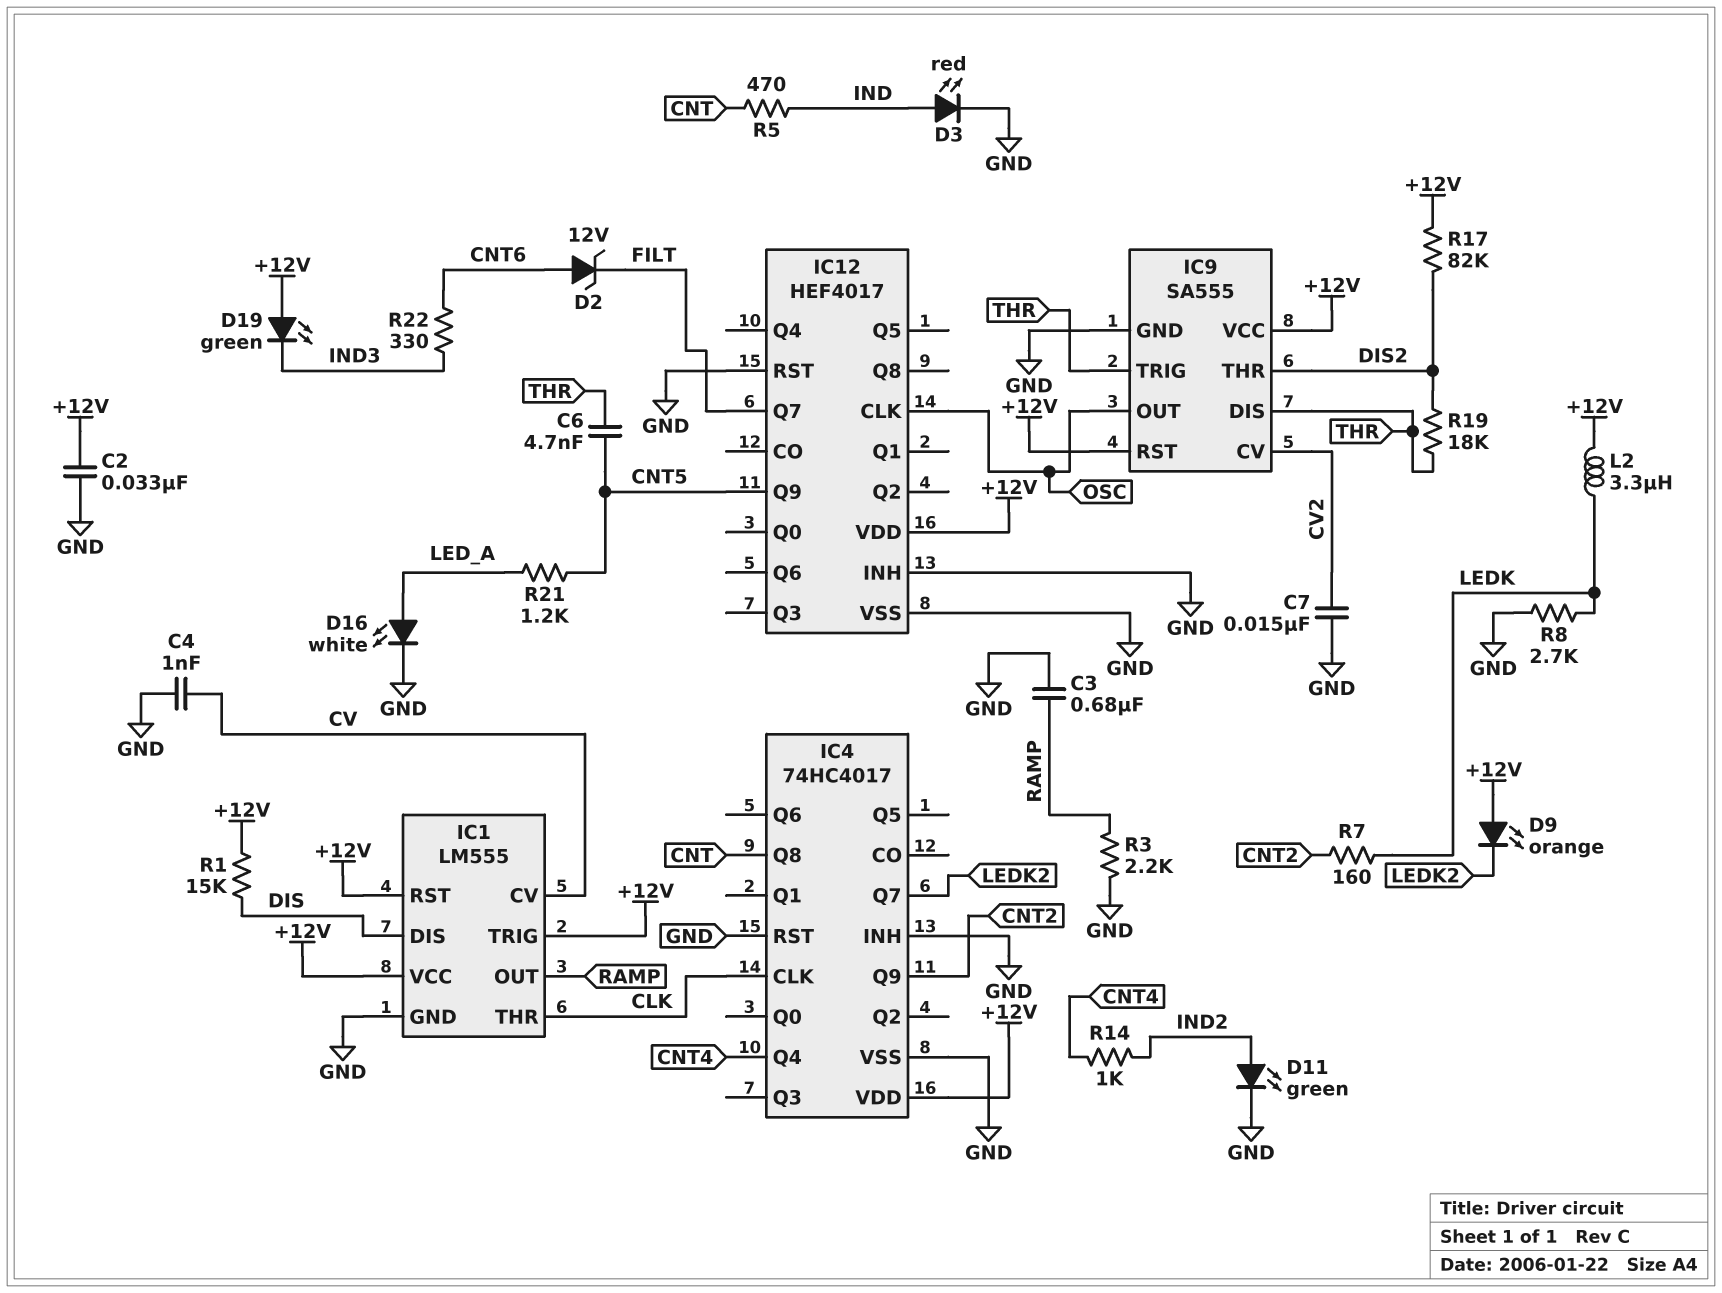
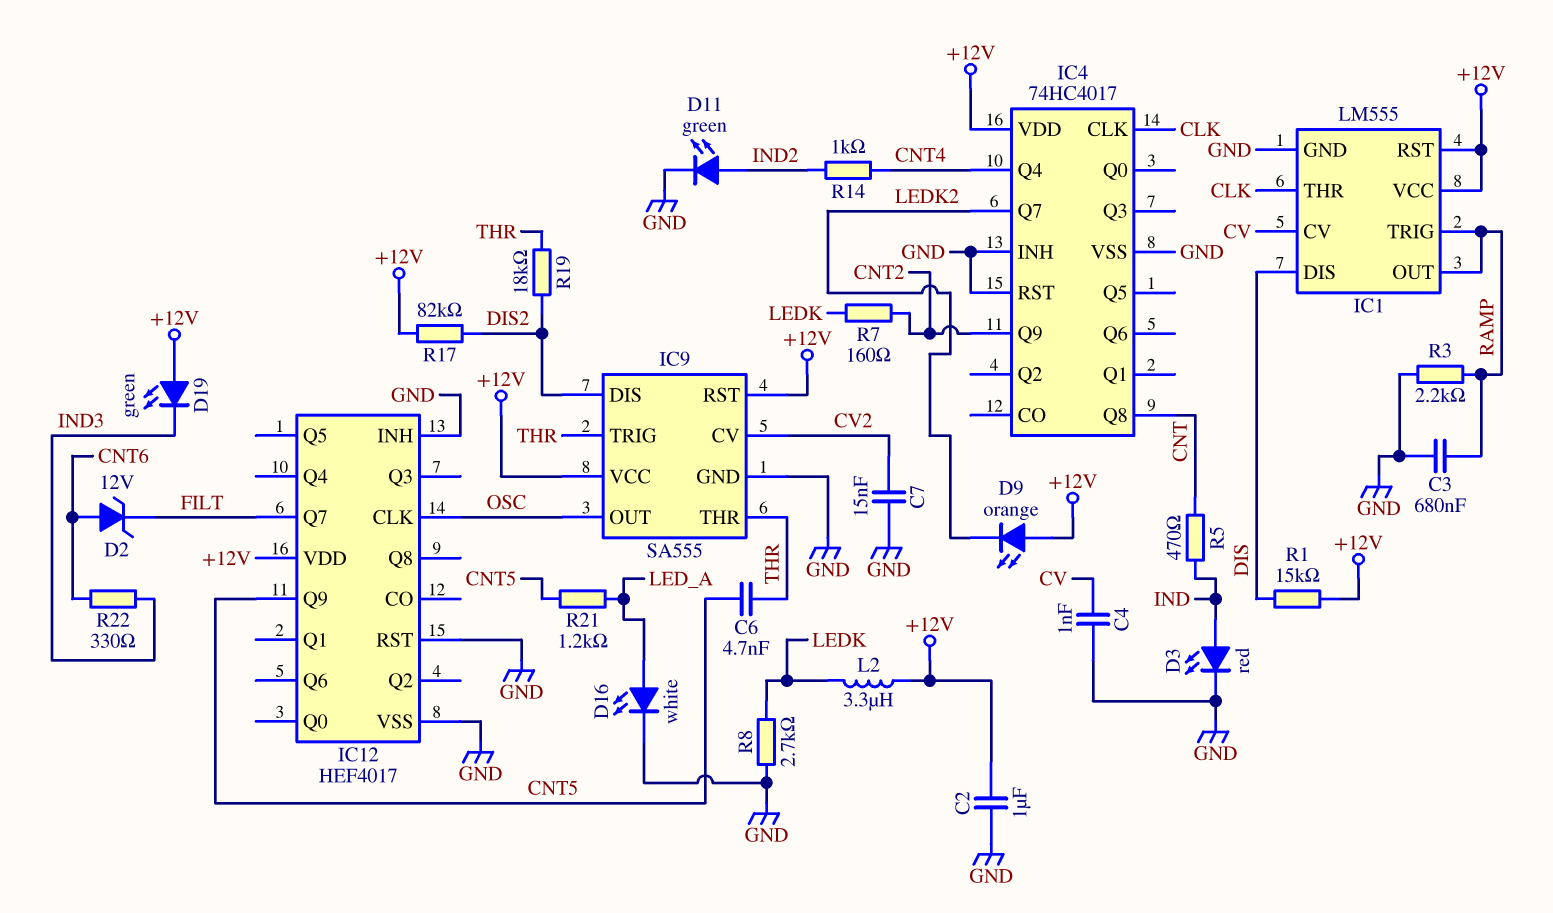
C2: 33nF (+12V, GND) -> 1uF (+12V, GND)
IC1 pin TRIG: +12V -> RAMP
IC9 pin DIS: THR -> DIS2
IC9 pin THR: DIS2 -> THR

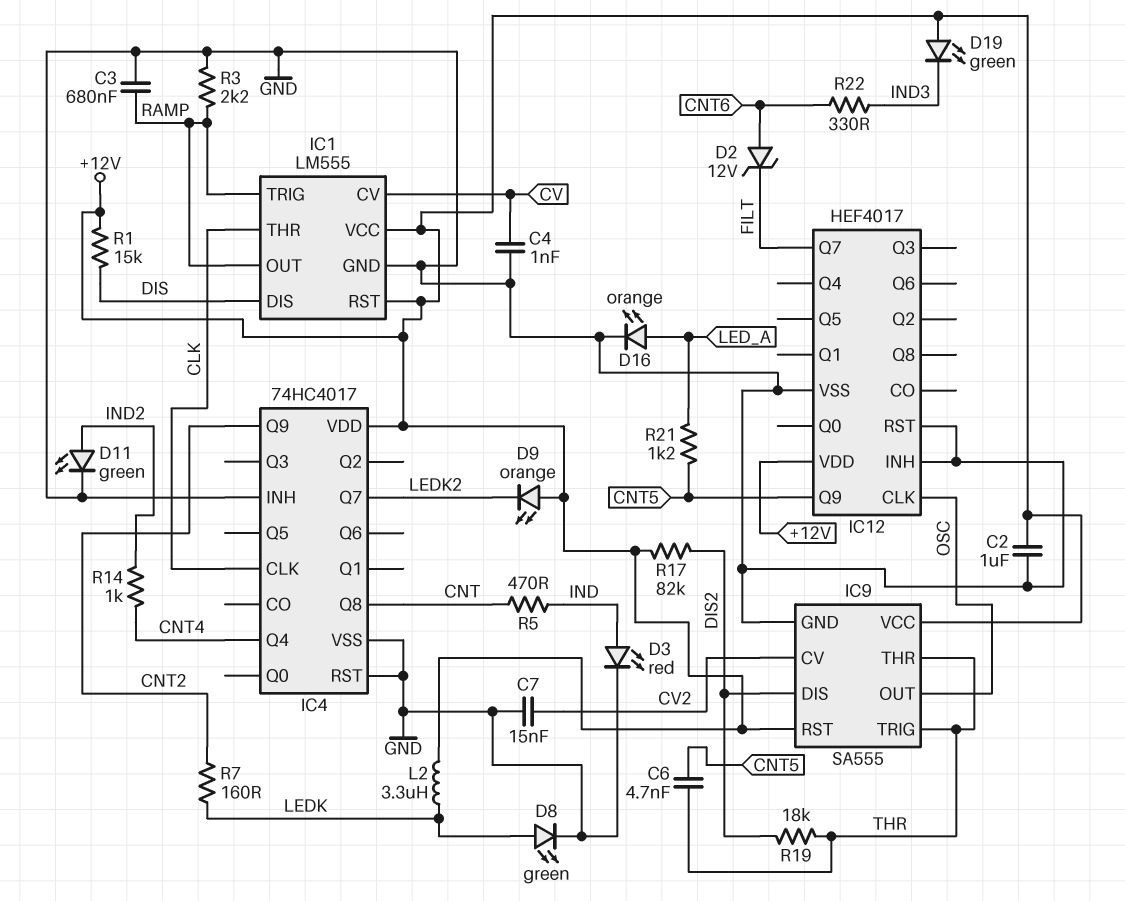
D8: none -> LED green (A LEDK, K GND)
D16: LED white (A LED_A, K GND) -> LED orange (A LED_A, K GND)
R8: 2.7k (GND, LEDK) -> none

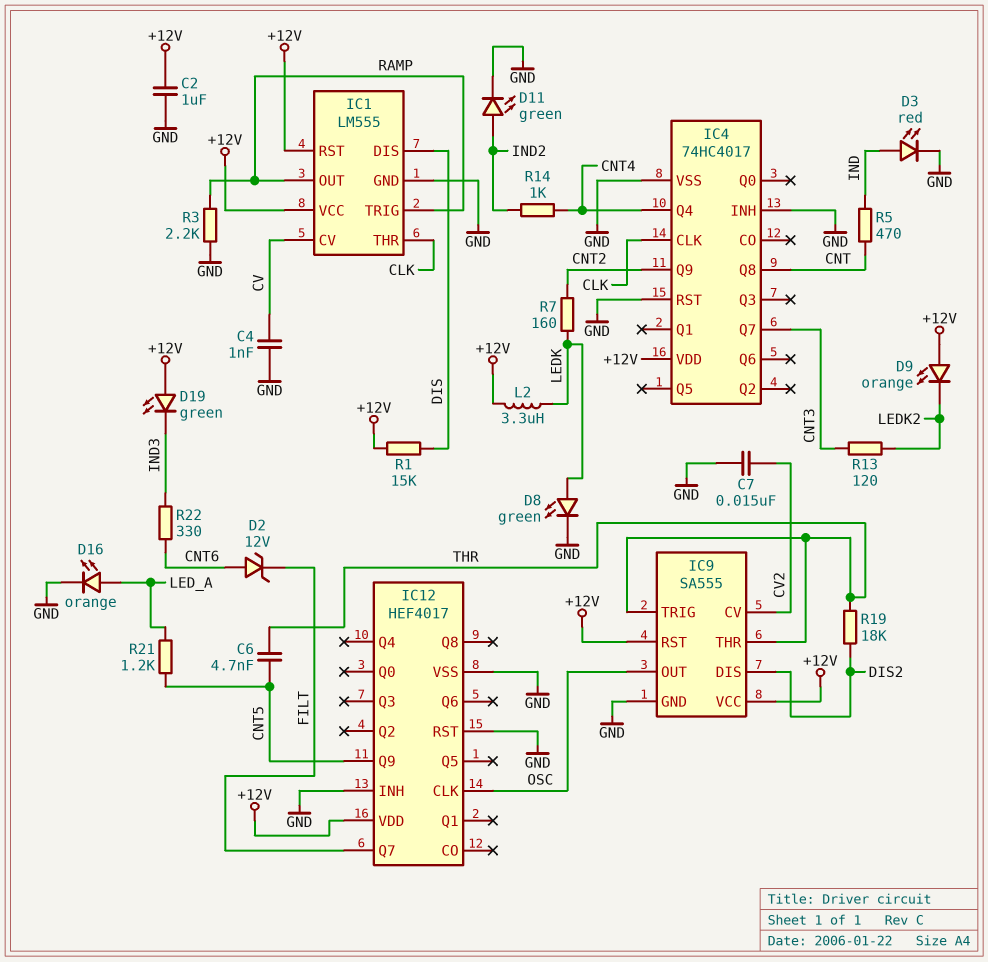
C3: 680nF (GND, RAMP) -> none
IC4 pin Q7: LEDK2 -> CNT3
R13: none -> 120 (CNT3, LEDK2)
R17: 82k (+12V, DIS2) -> none

